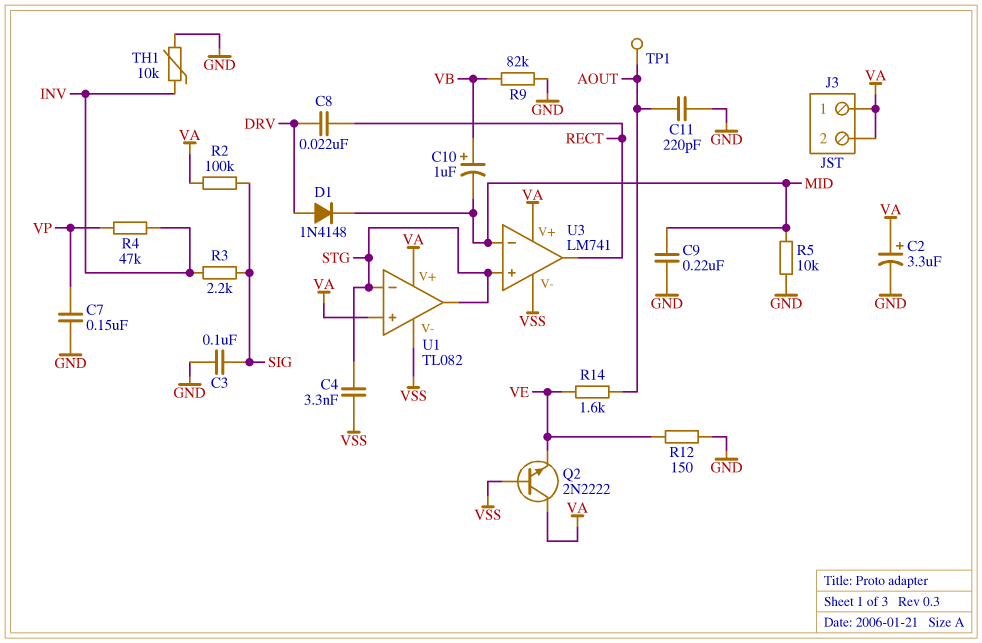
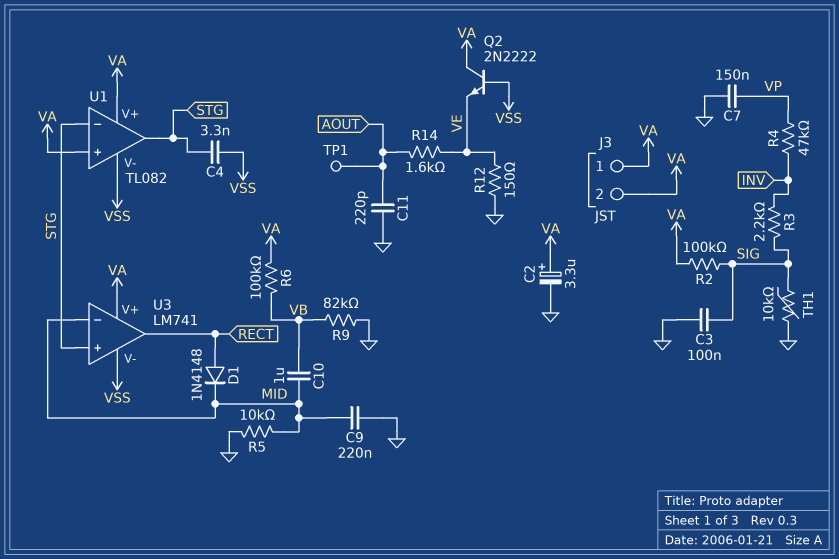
C8: 22nF (DRV, RECT) -> none
C10: 1uF (plus VB, minus MID) -> 1uF (MID, VB)
D1: diode 1N4148 (A DRV, K MID) -> diode 1N4148 (A RECT, K MID)
R6: none -> 100k (VA, VB)
TH1: 10k (GND, INV) -> 10k (GND, SIG)

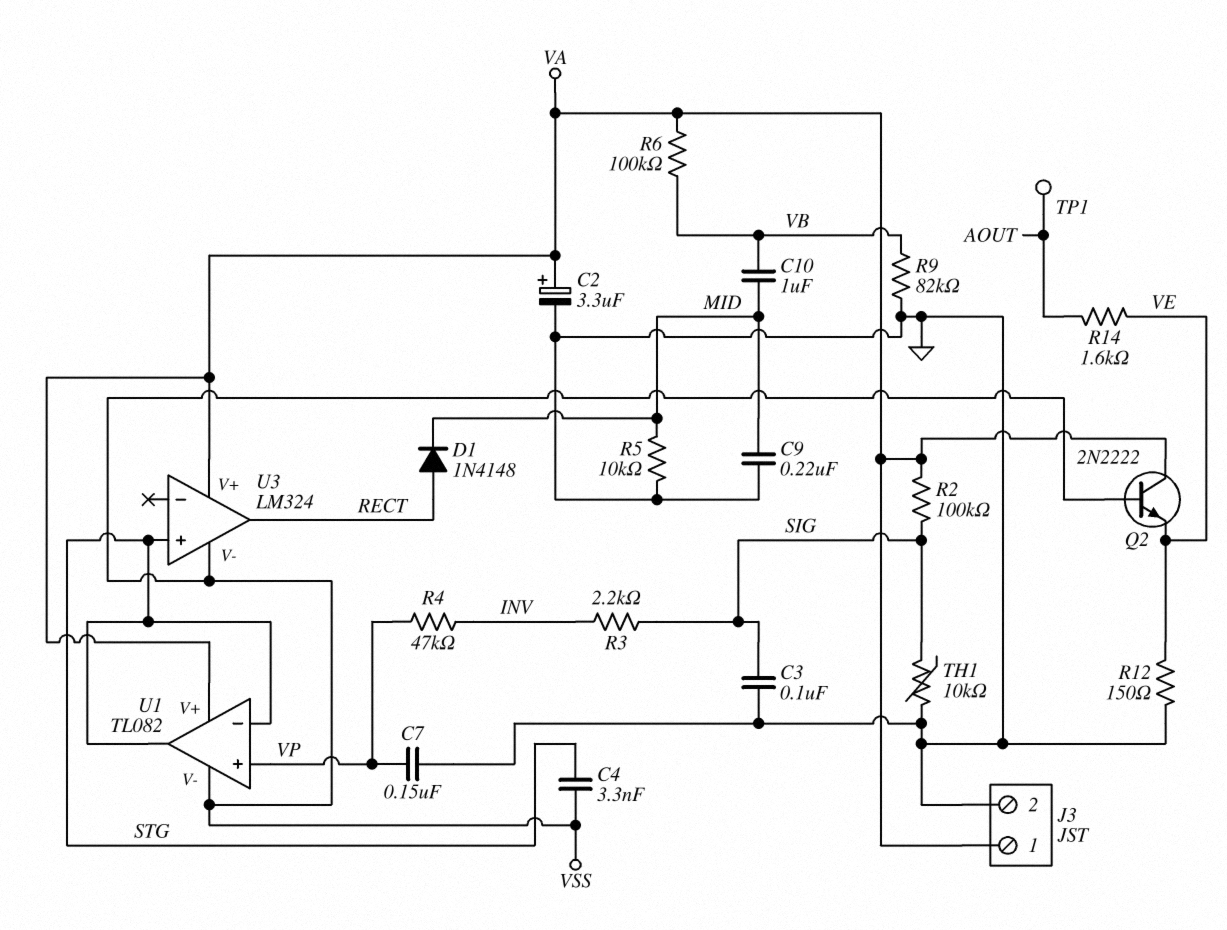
C11: 220pF (AOUT, GND) -> none
J3 pin 2: VA -> GND
U1 pin in+: VA -> VP
U3: LM741 -> LM324
U3 pin in-: MID -> none

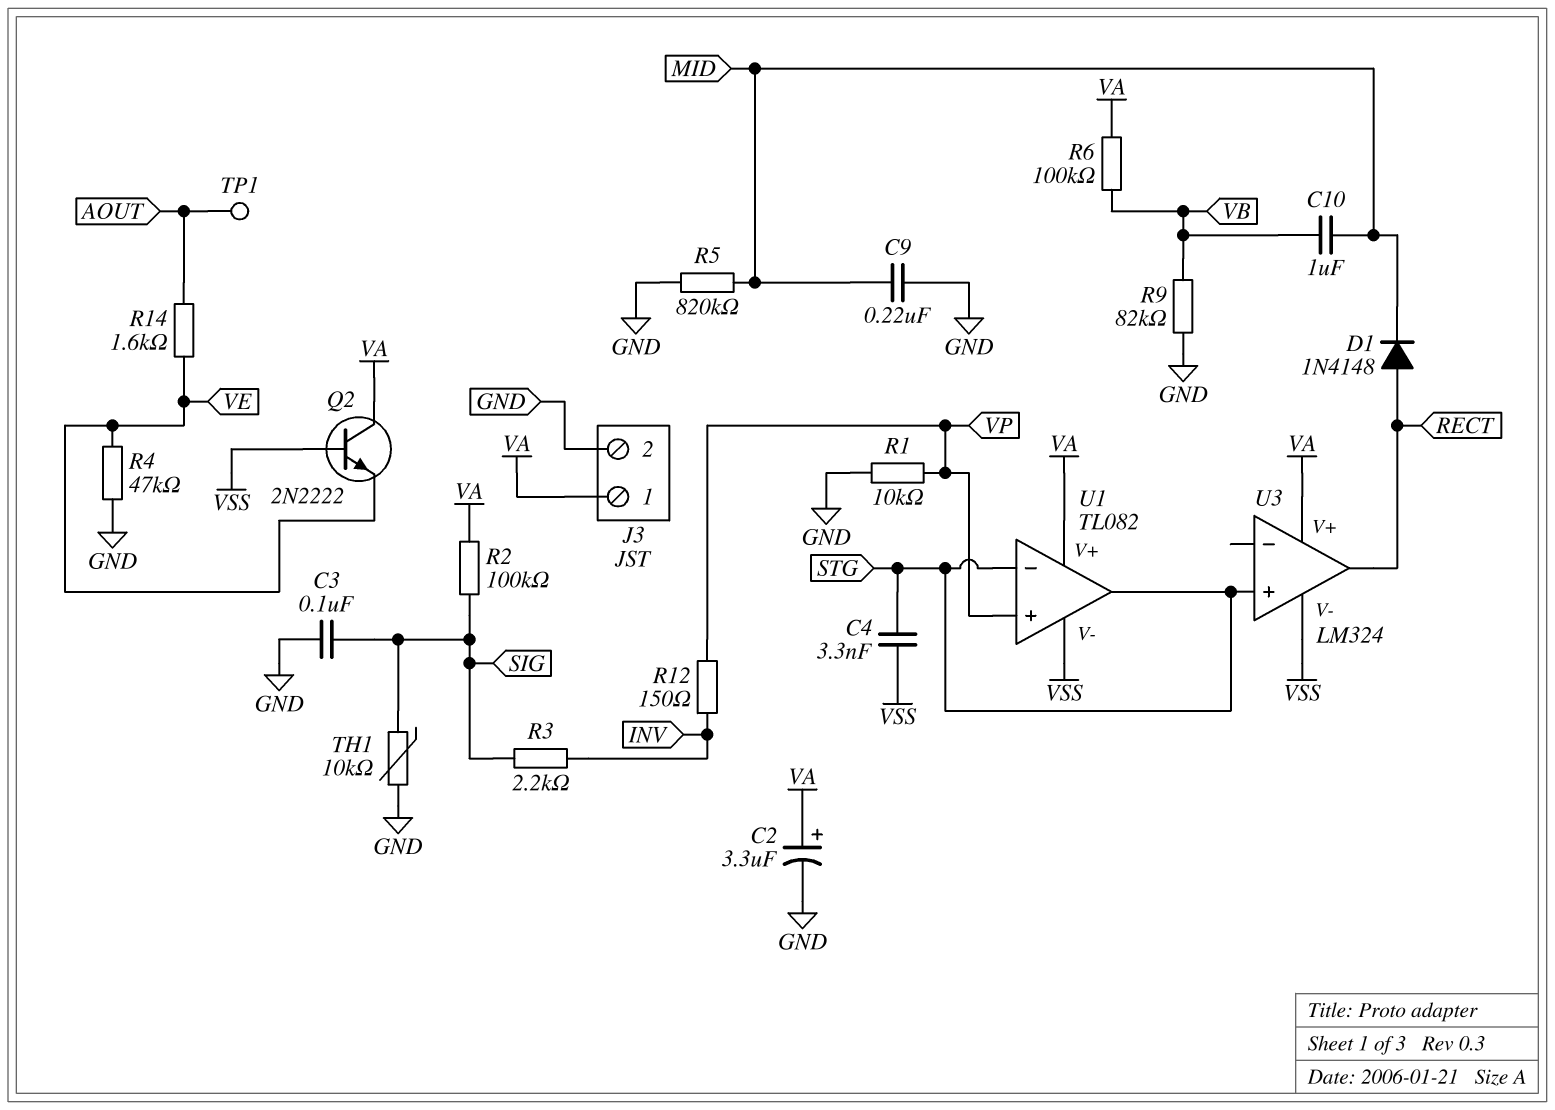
C7: 150nF (GND, VP) -> none
R1: none -> 10k (GND, VP)
R4: 47k (INV, VP) -> 47k (GND, VE)
R5: 10k (GND, MID) -> 820k (GND, MID)
R12: 150 (GND, VE) -> 150 (INV, VP)

